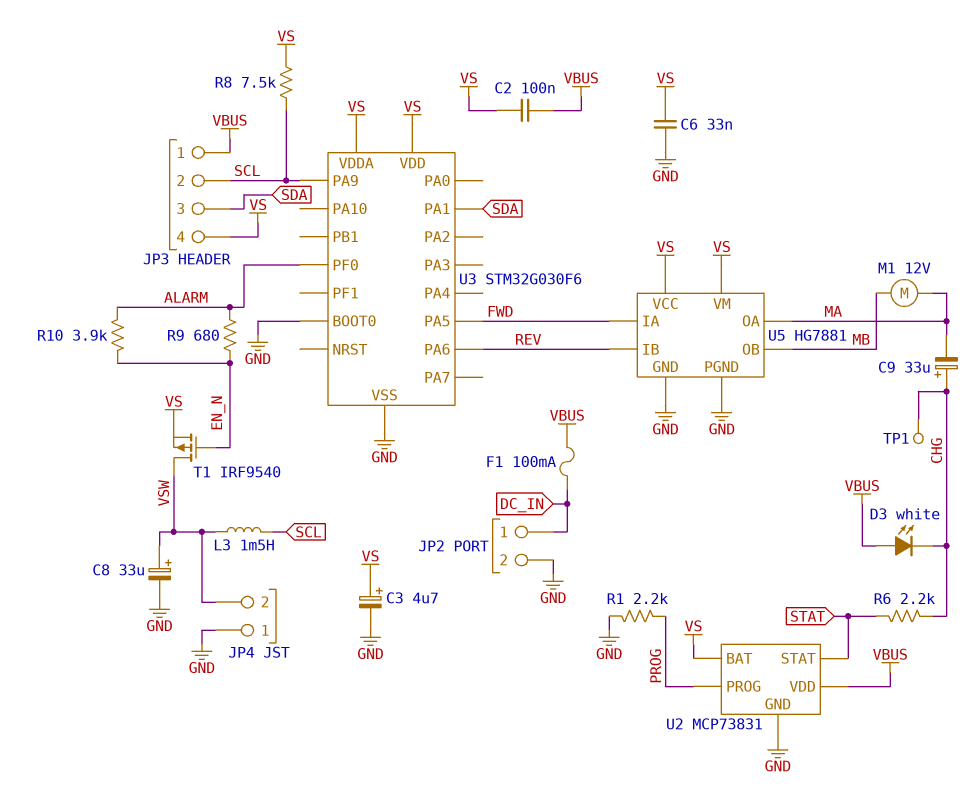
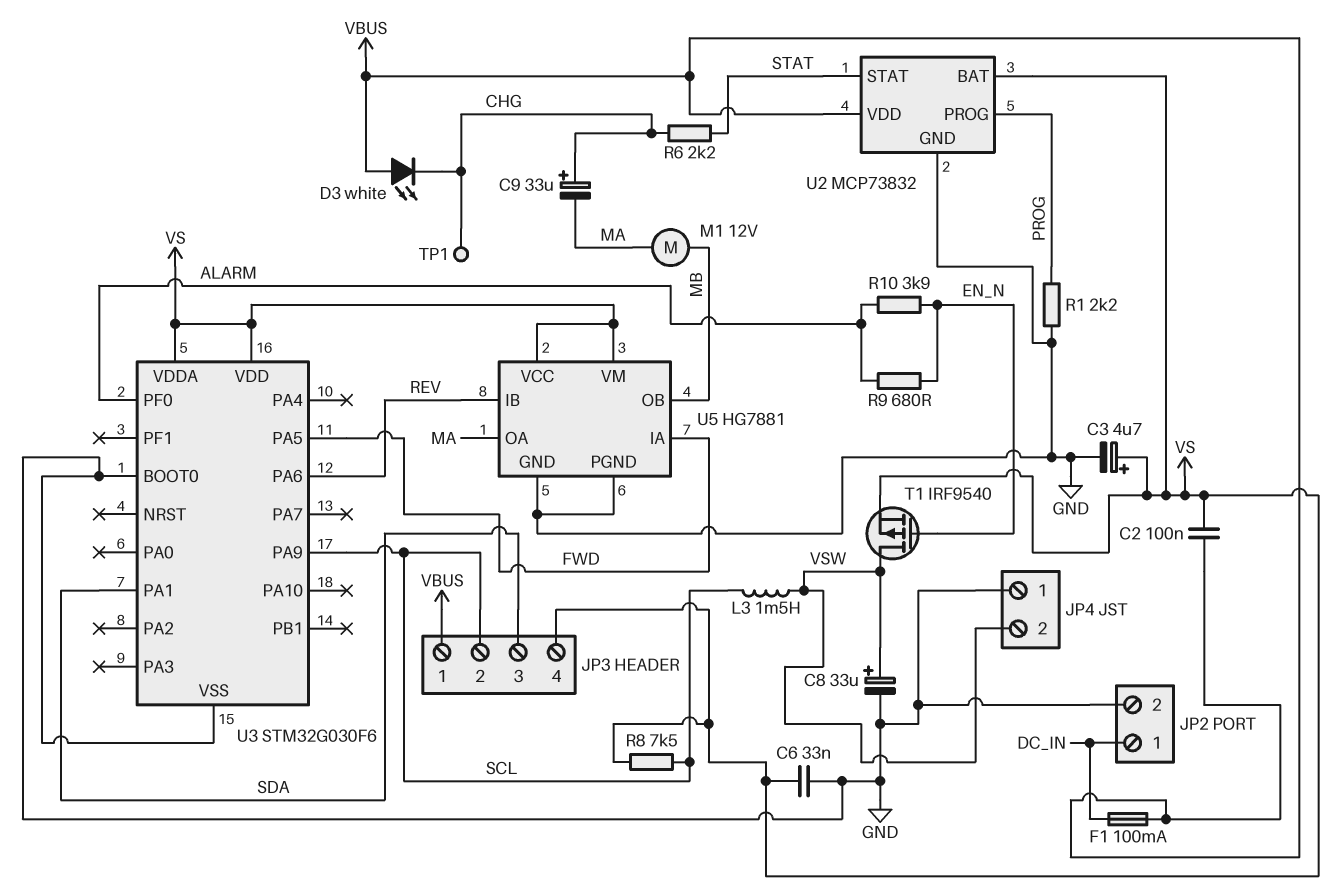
U2: MCP73831 -> MCP73832

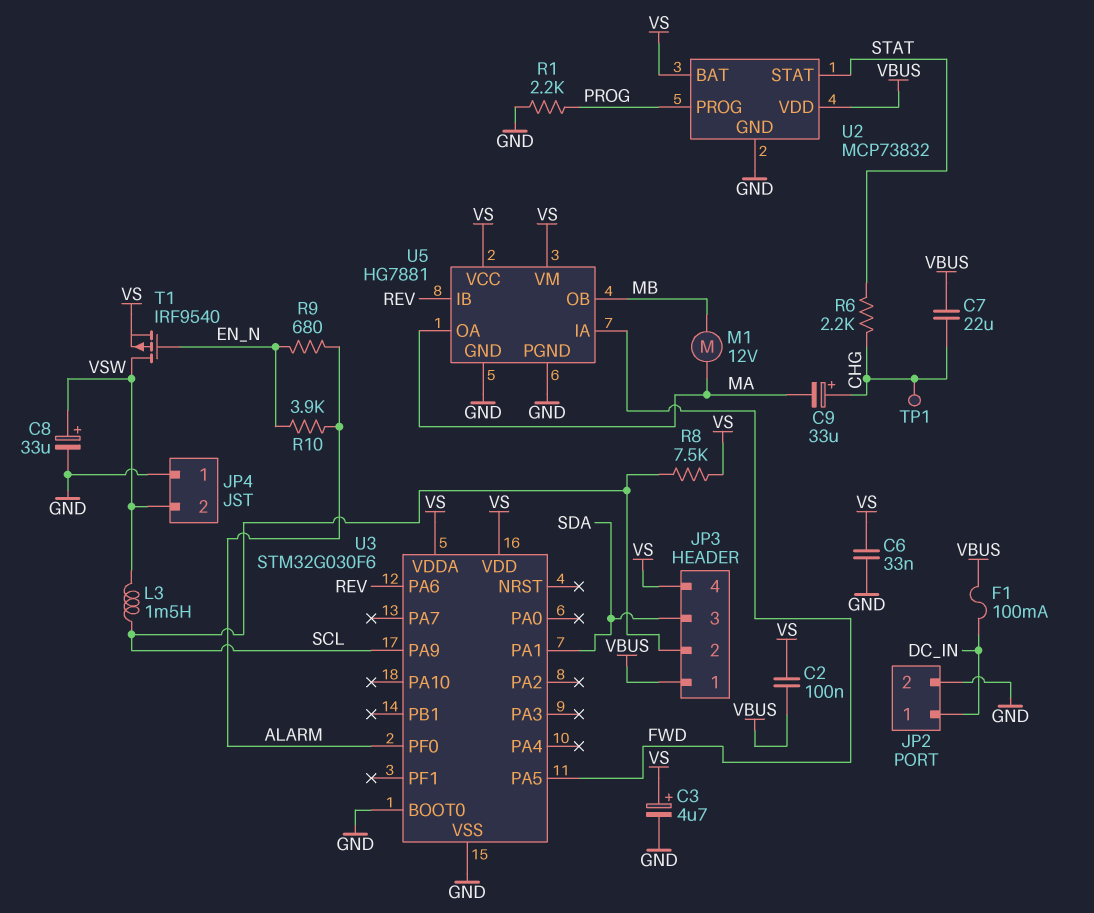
C7: none -> 22uF (CHG, VBUS)
D3: LED white (A VBUS, K CHG) -> none

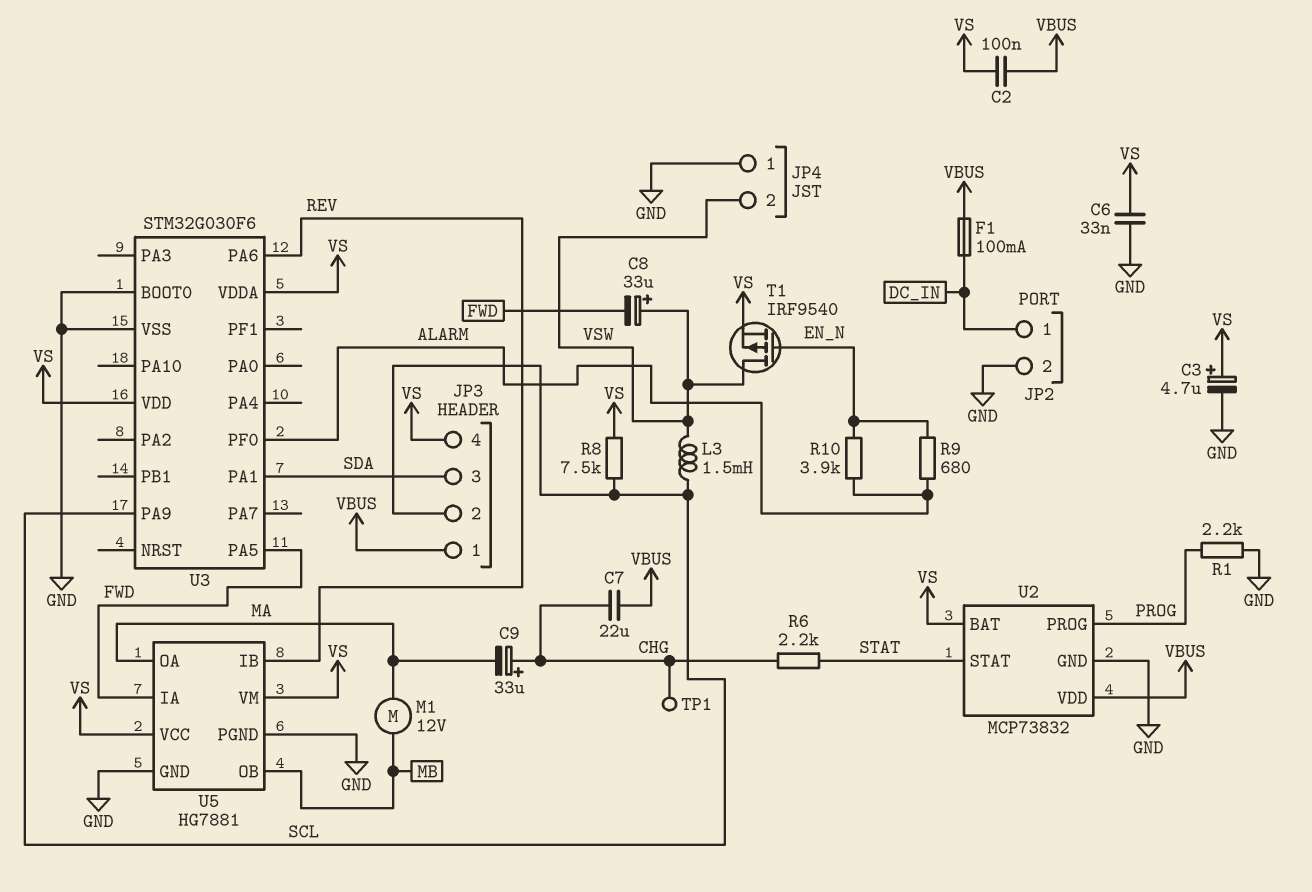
C8: 33uF (plus VSW, minus GND) -> 33uF (plus VSW, minus FWD)

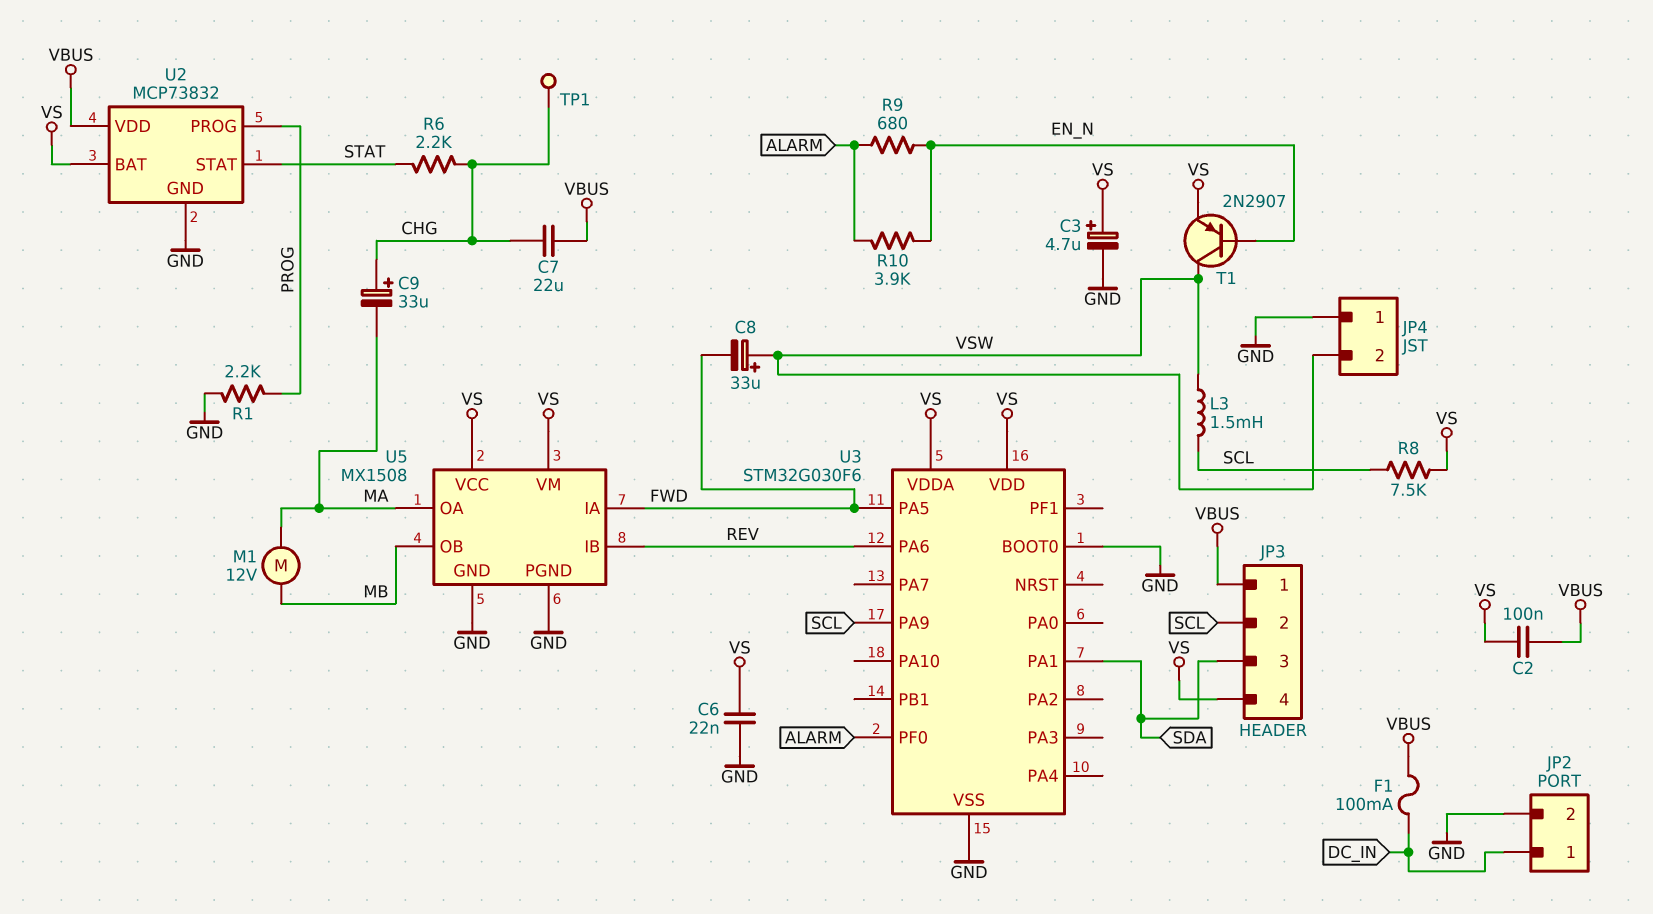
C6: 33nF (GND, VS) -> 22nF (GND, VS)
T1: PMOS IRF9540 (G EN_N, D VSW, S VS) -> PNP 2N2907 (B EN_N, C VSW, E VS)
U5: HG7881 -> MX1508

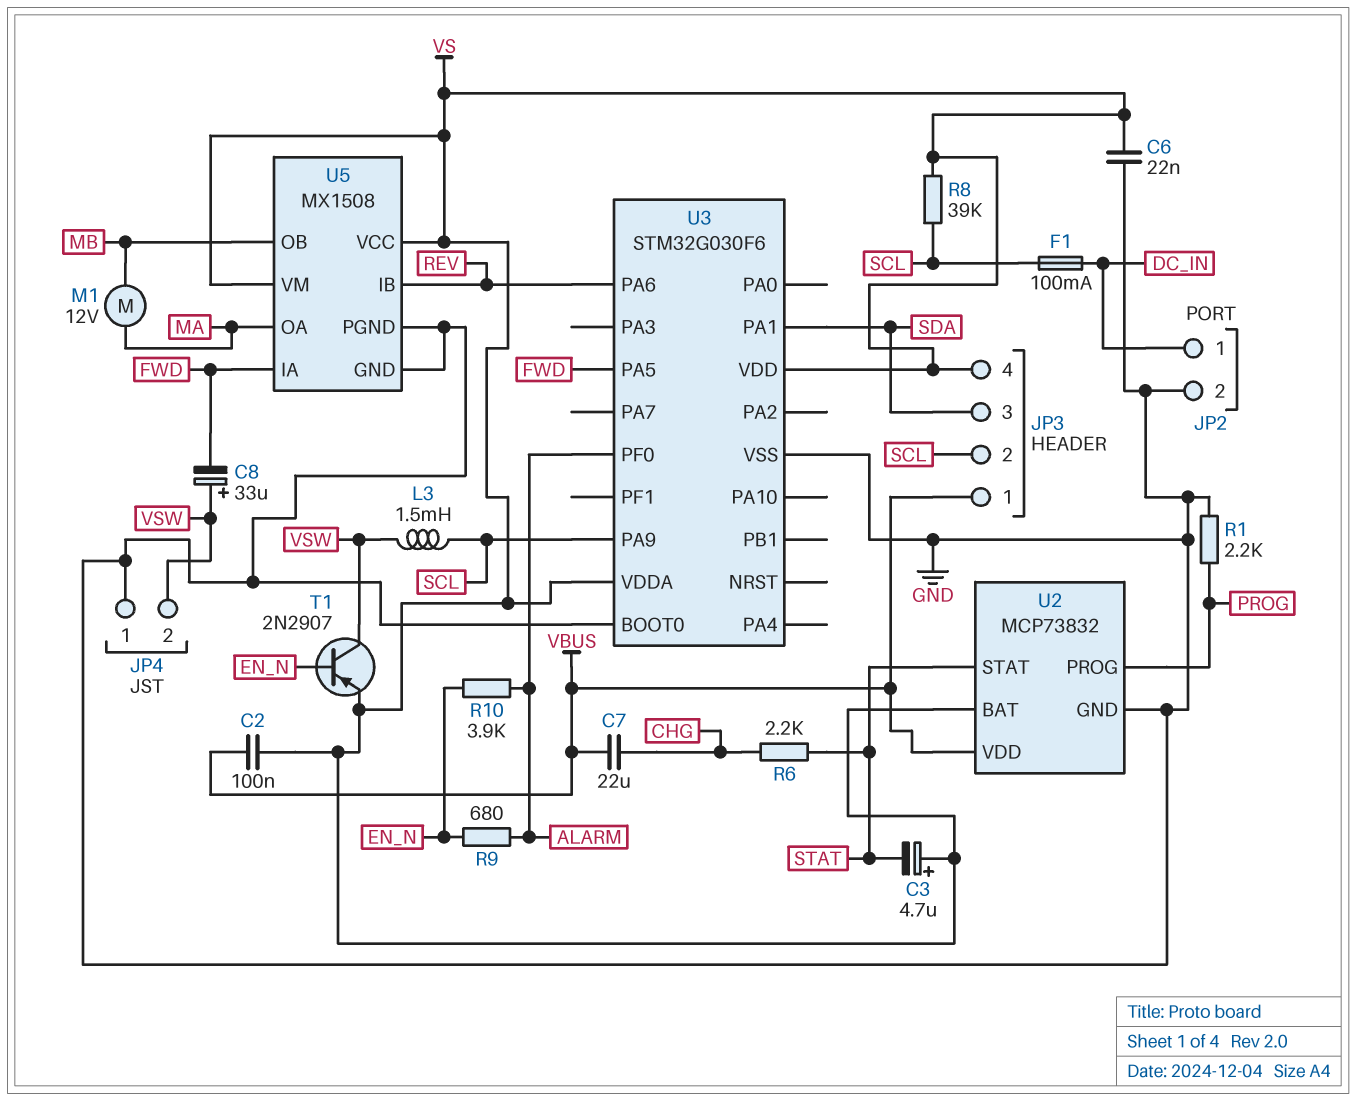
C3: 4.7uF (plus VS, minus GND) -> 4.7uF (plus VS, minus STAT)
C9: 33uF (plus CHG, minus MA) -> none
F1: 100mA (DC_IN, VBUS) -> 100mA (DC_IN, SCL)
R8: 7.5k (SCL, VS) -> 39k (SCL, VS)
TP1: test point (CHG) -> none

